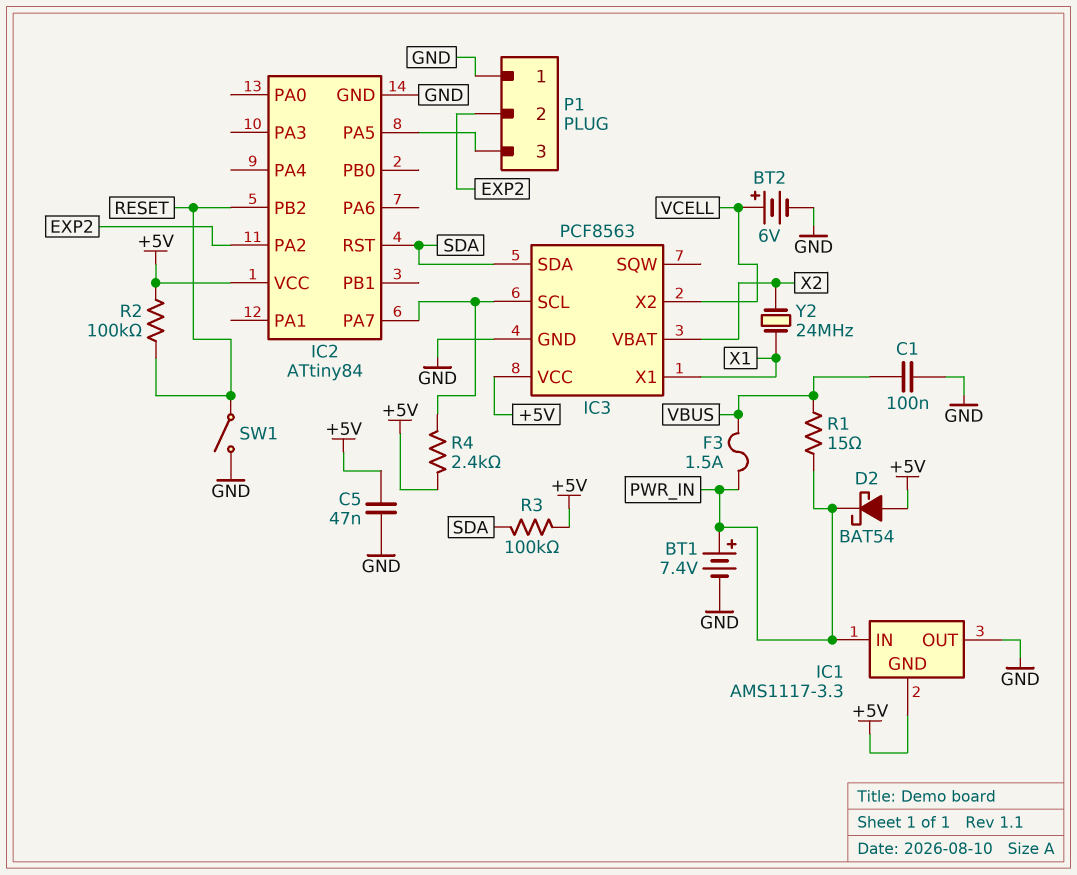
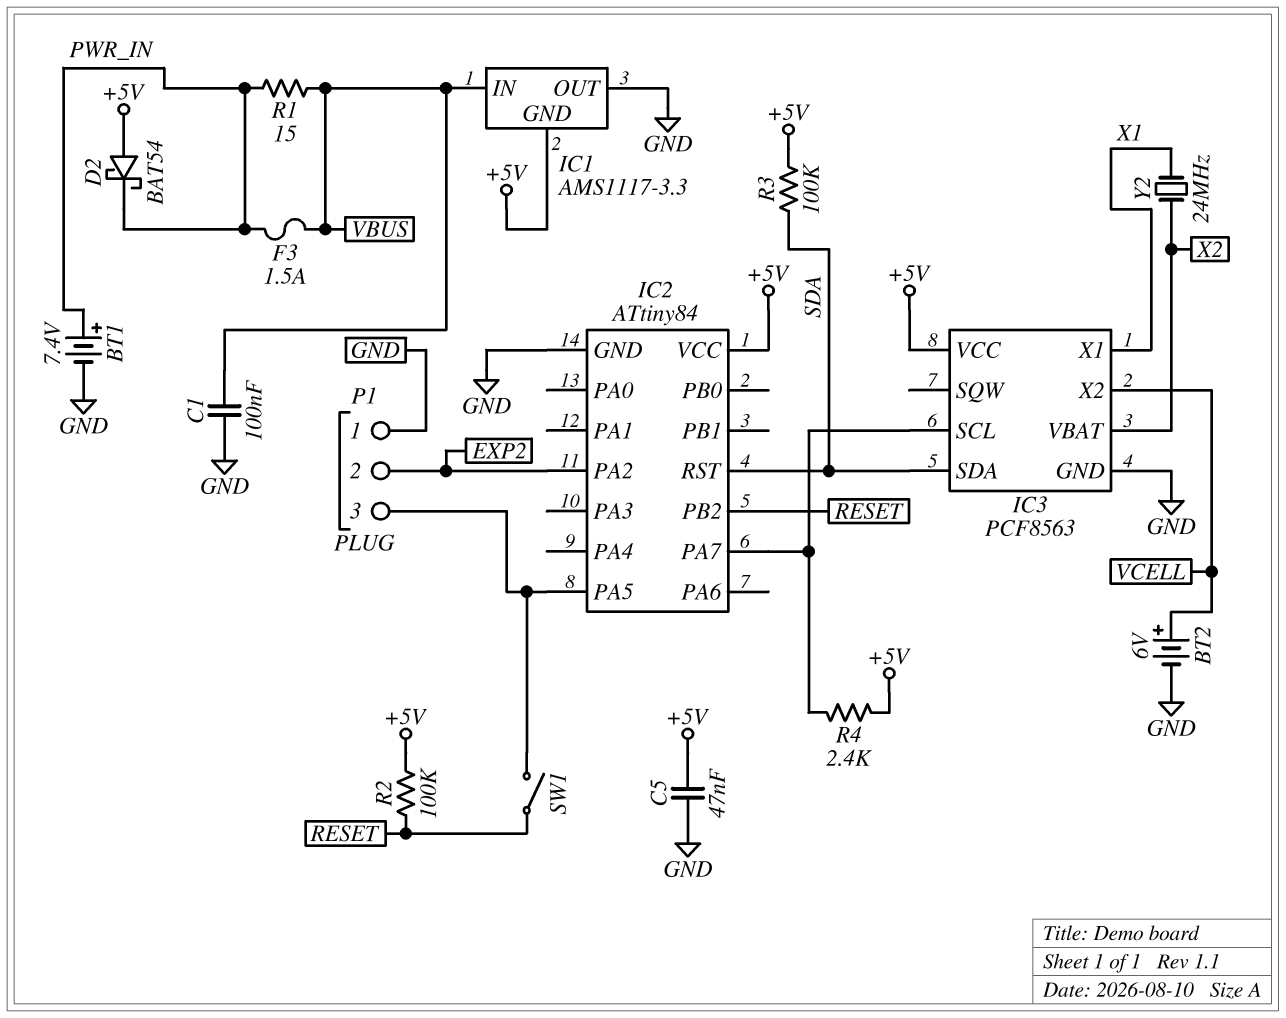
IC1 pin IN: PWR_IN -> VBUS
SW1: switch (GND, RESET) -> switch (IC2/PA5, RESET)

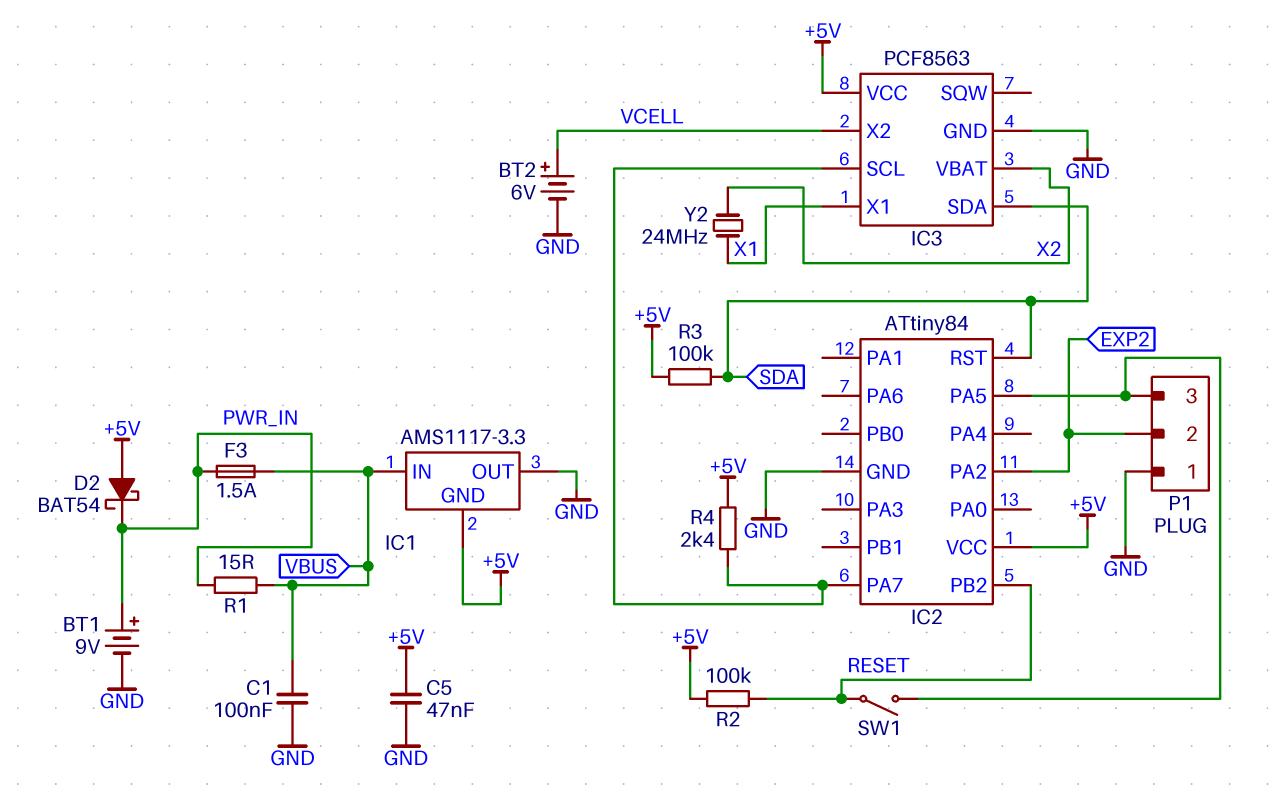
BT1: 7.4V (plus PWR_IN, minus GND) -> 9V (plus PWR_IN, minus GND)

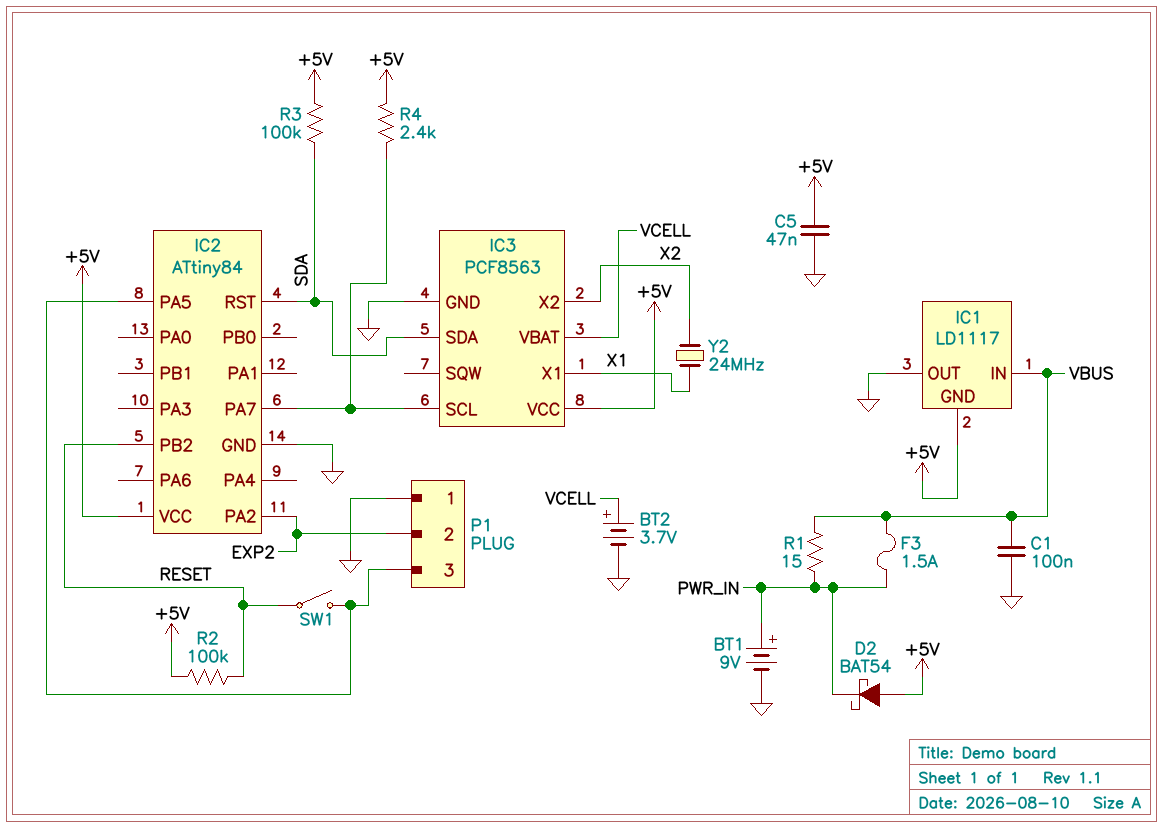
BT2: 6V (plus VCELL, minus GND) -> 3.7V (plus VCELL, minus GND)
IC1: AMS1117-3.3 -> LD1117
IC3 pin VBAT: X2 -> VCELL
IC3 pin X2: VCELL -> X2

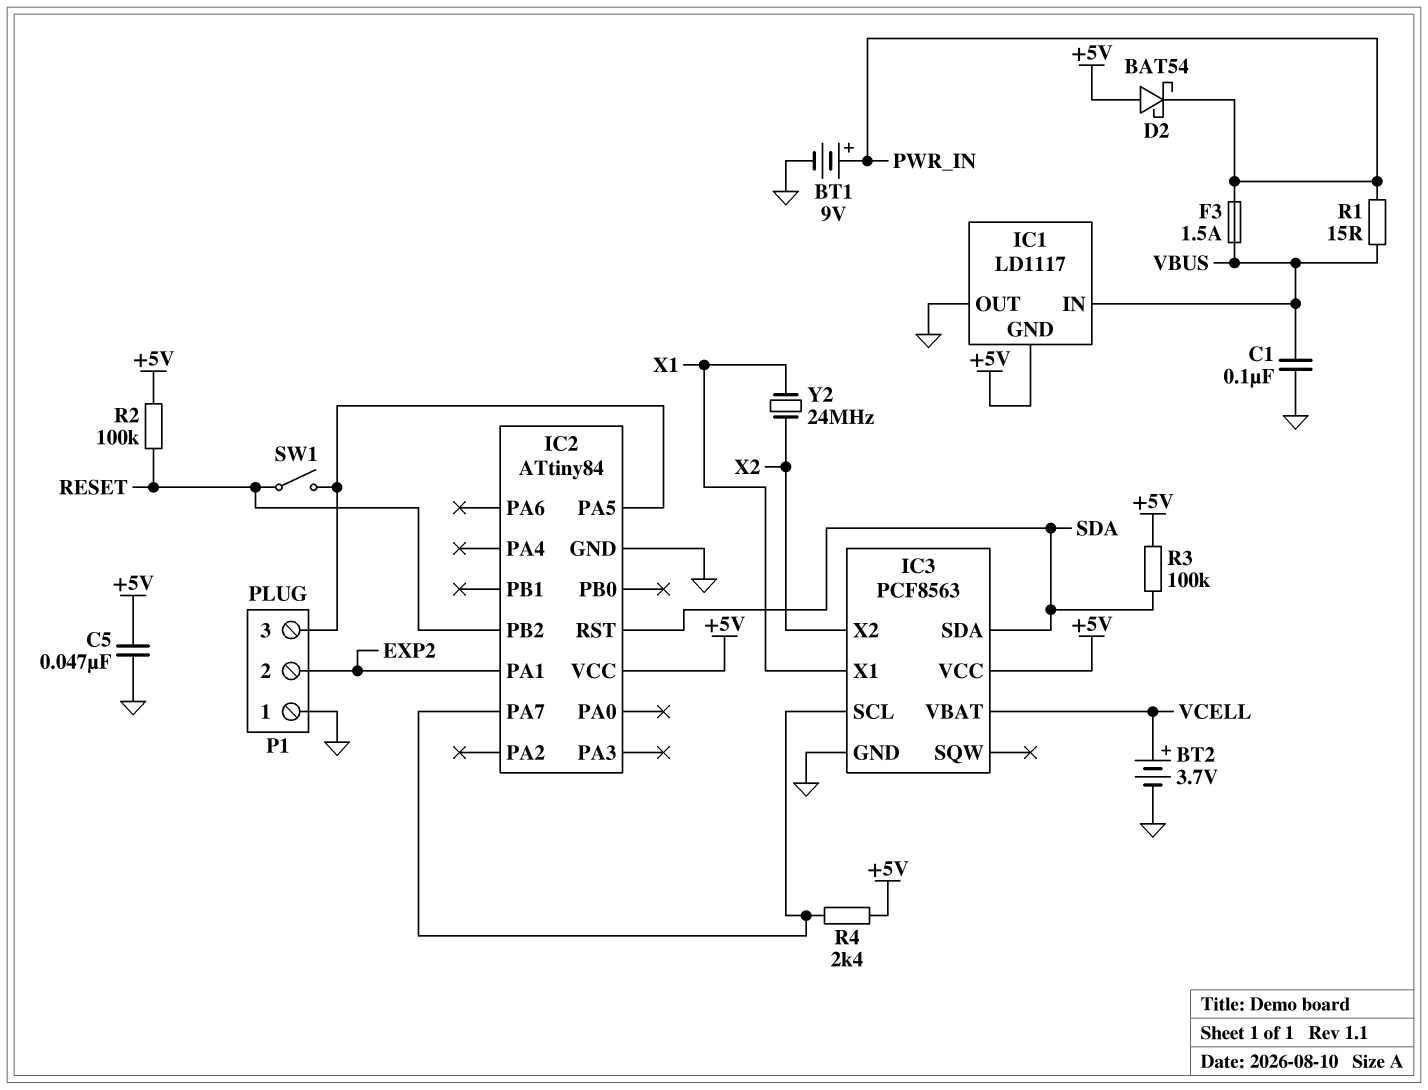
IC2 pin PA1: none -> EXP2
IC2 pin PA2: EXP2 -> none

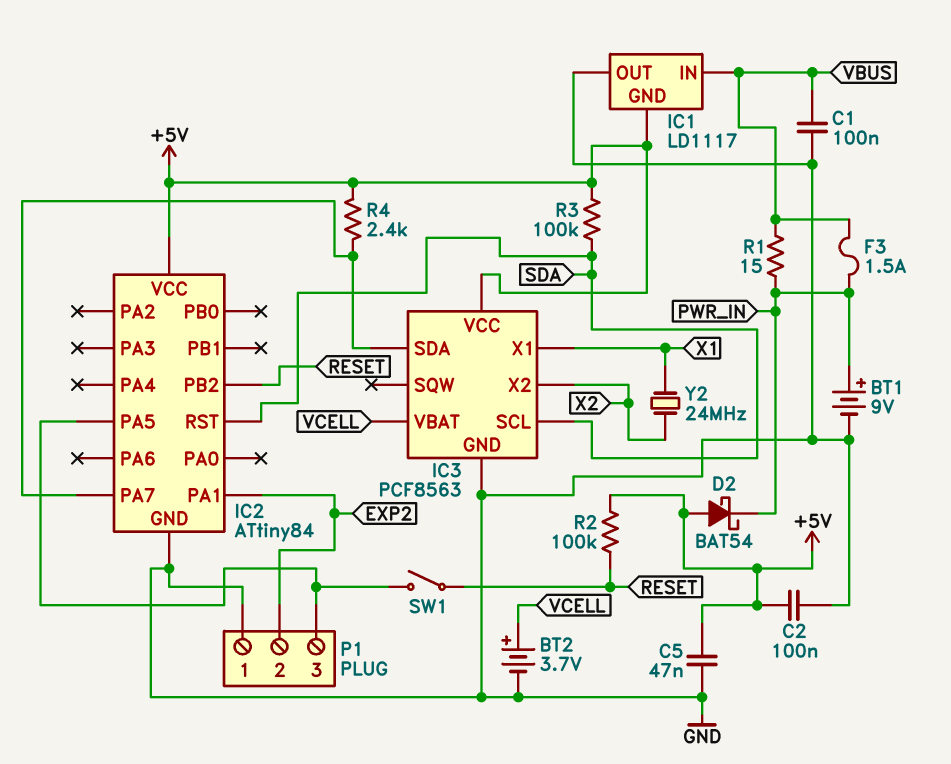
C2: none -> 100nF (+5V, GND)
IC3 pin SCL: IC2/PA7 -> SDA
IC3 pin SDA: SDA -> IC2/PA7

